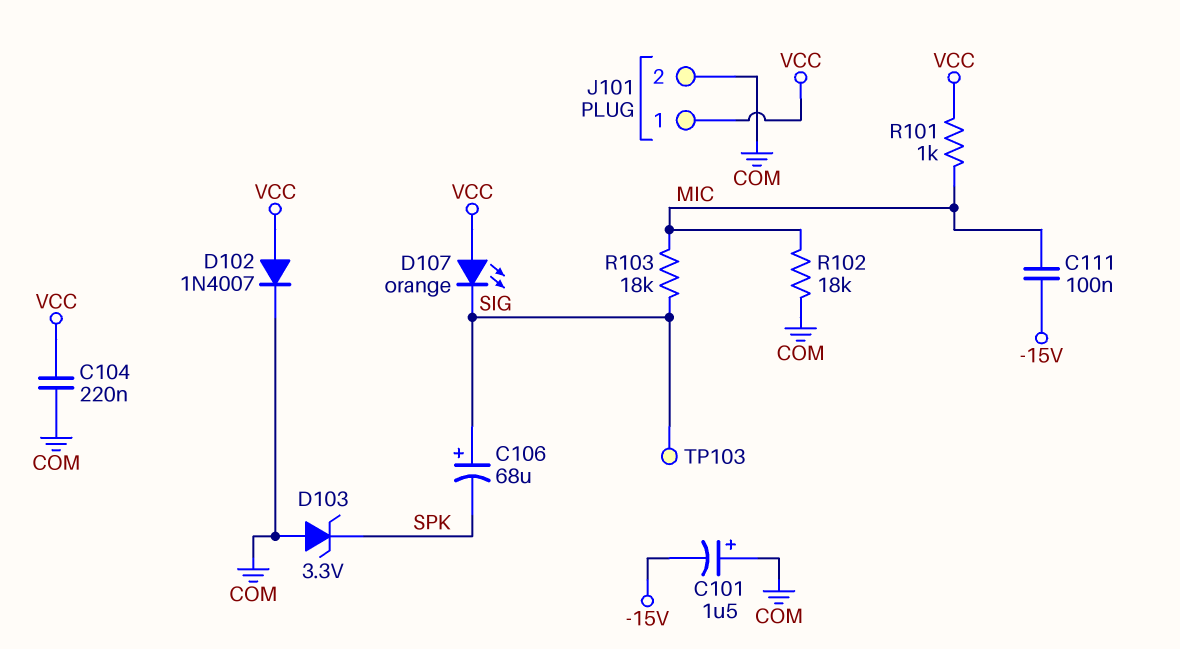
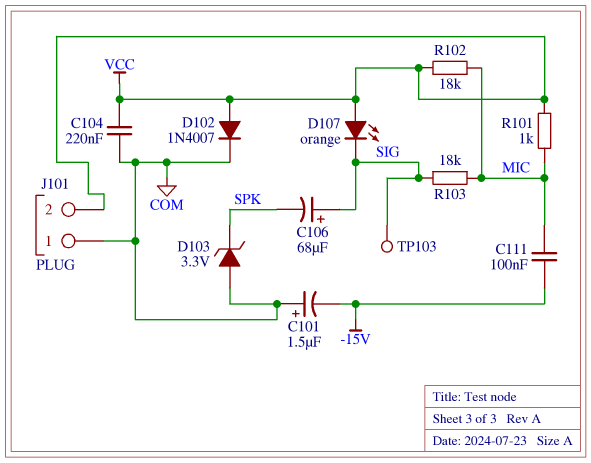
J101 pin 1: VCC -> COM
J101 pin 2: COM -> VCC
R102: 18k (COM, MIC) -> 18k (MIC, VCC)

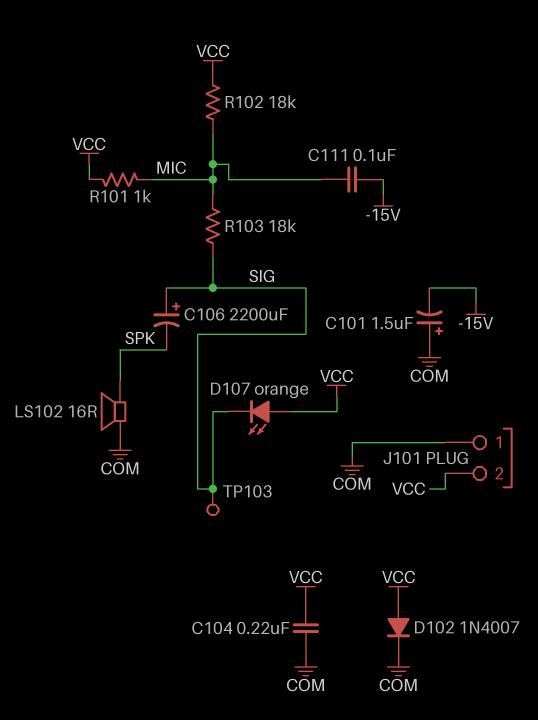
C106: 68uF (plus SIG, minus SPK) -> 2200uF (plus SIG, minus SPK)
D103: zener 3.3V (A COM, K SPK) -> none
LS102: none -> speaker 16R (COM, SPK)

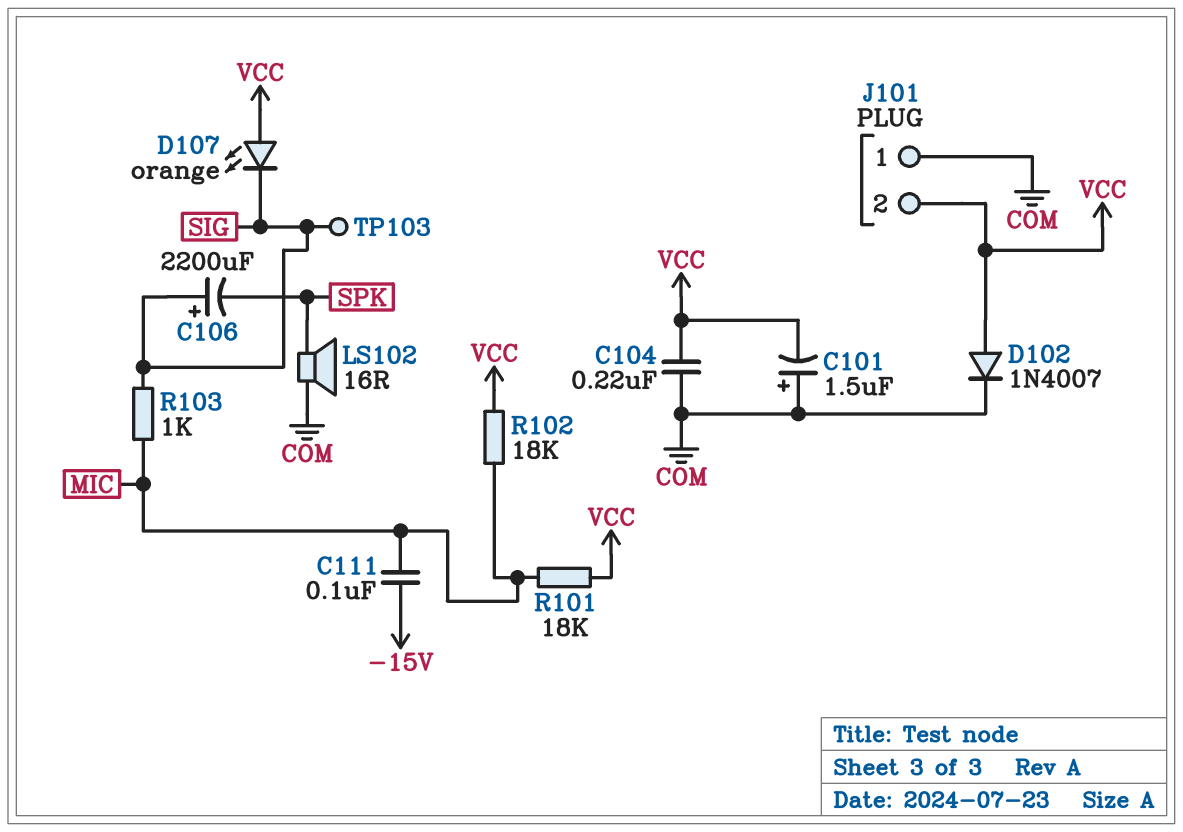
C101: 1.5uF (plus COM, minus -15V) -> 1.5uF (plus COM, minus VCC)
R101: 1k (MIC, VCC) -> 18k (MIC, VCC)
R103: 18k (MIC, SIG) -> 1k (MIC, SIG)

